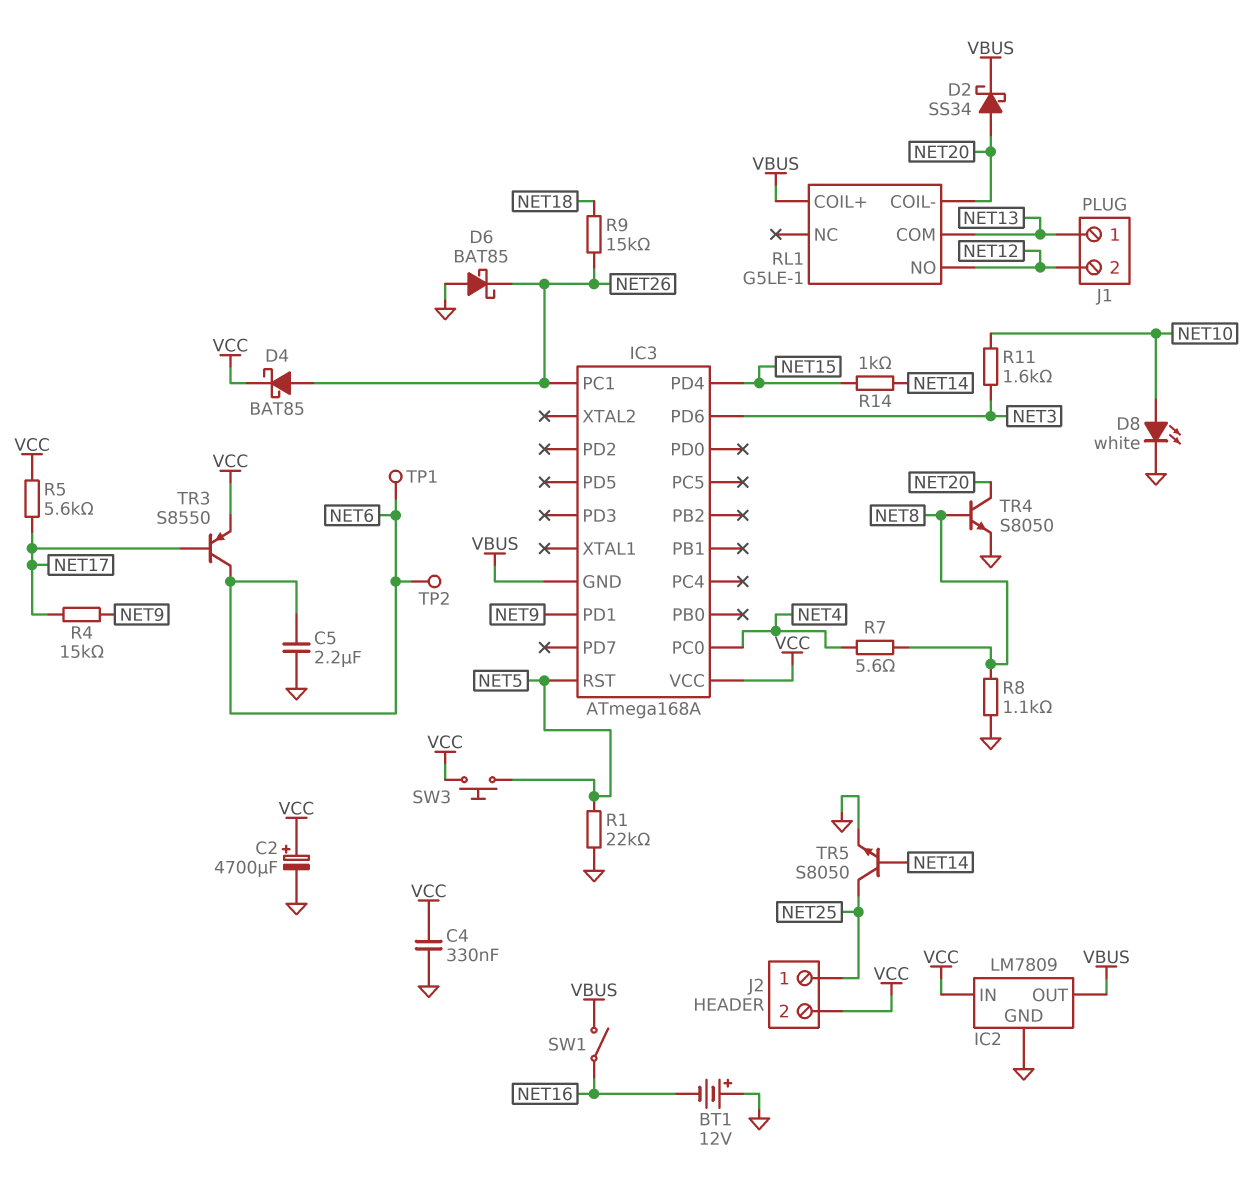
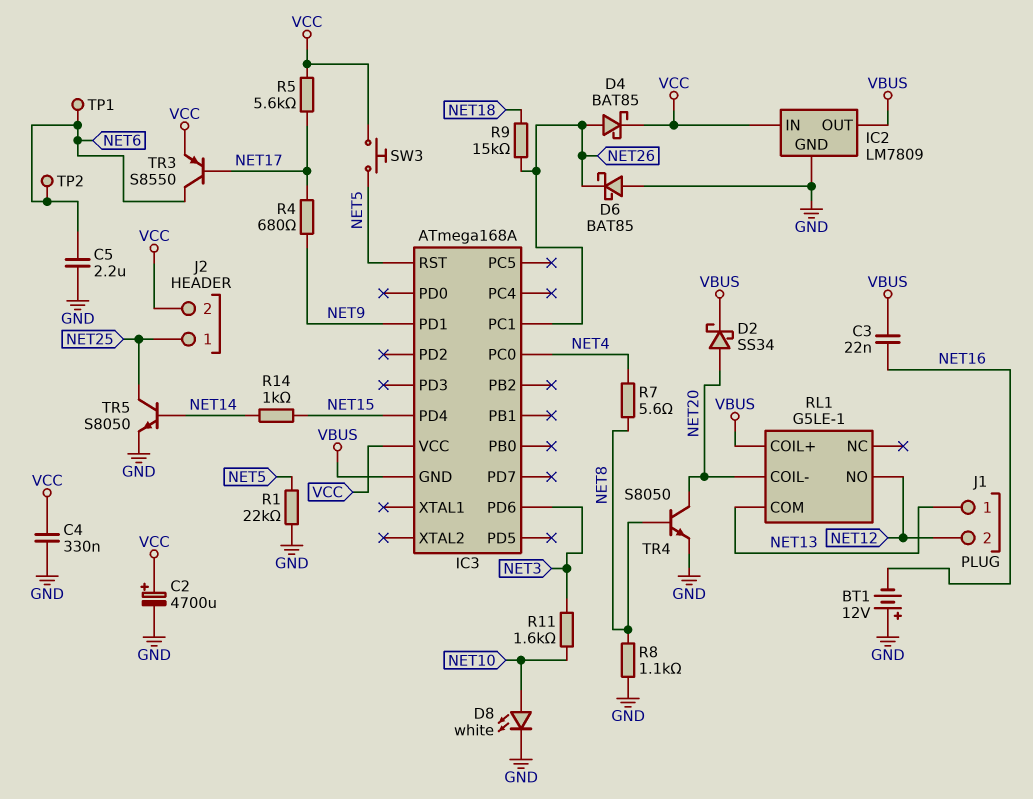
C3: none -> 22nF (NET16, VBUS)
R4: 15k (NET9, NET17) -> 680 (NET9, NET17)
SW1: switch (NET16, VBUS) -> none

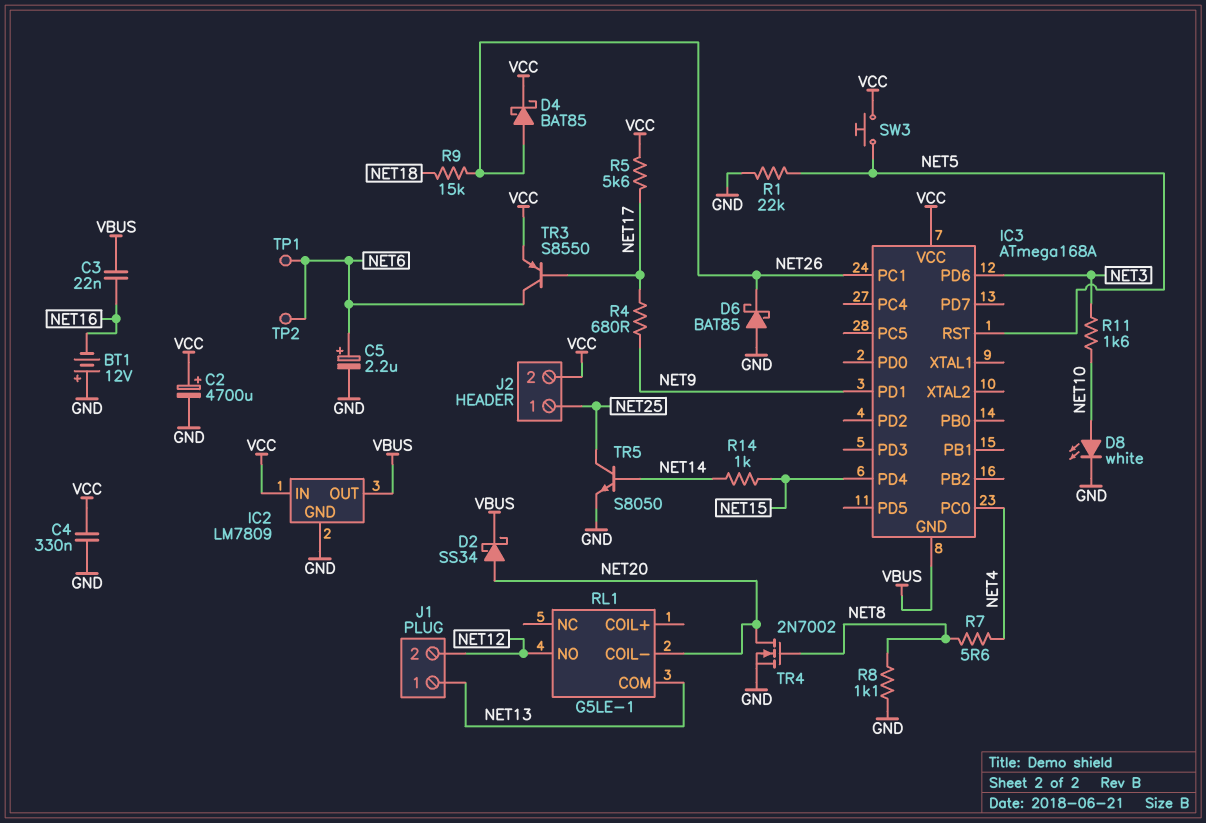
C5: 2.2uF (GND, NET6) -> 2.2uF (plus NET6, minus GND)
RL1 pin COIL+: VBUS -> none
TR4: NPN S8050 (B NET8, C NET20, E GND) -> NMOS 2N7002 (G NET8, D NET20, S GND)

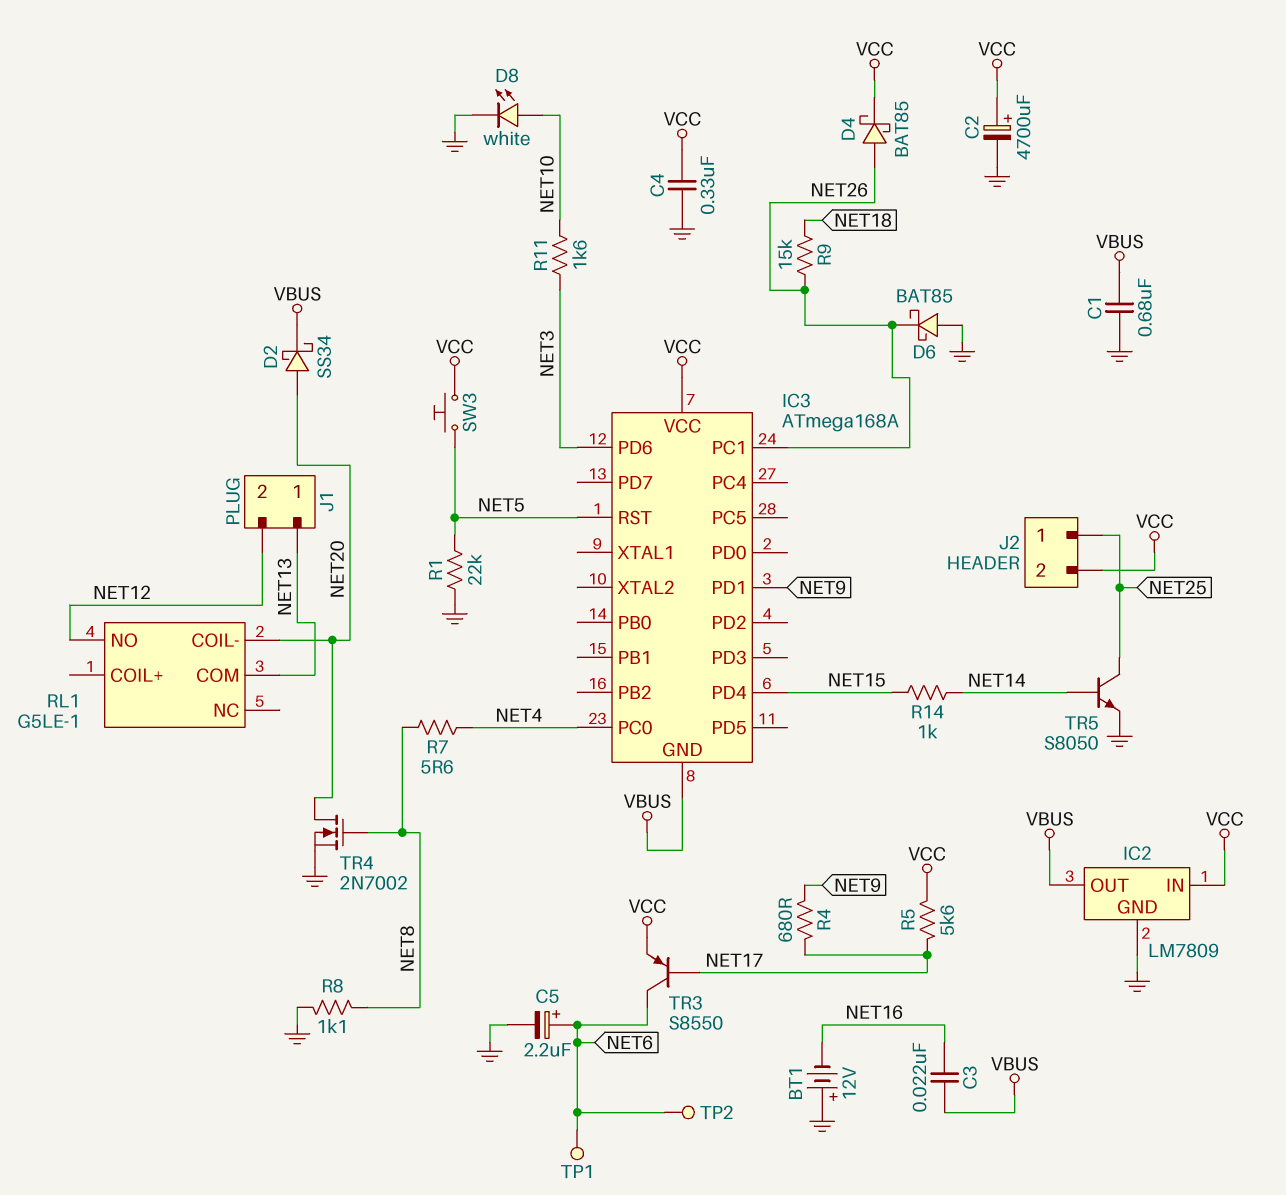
C1: none -> 680nF (GND, VBUS)

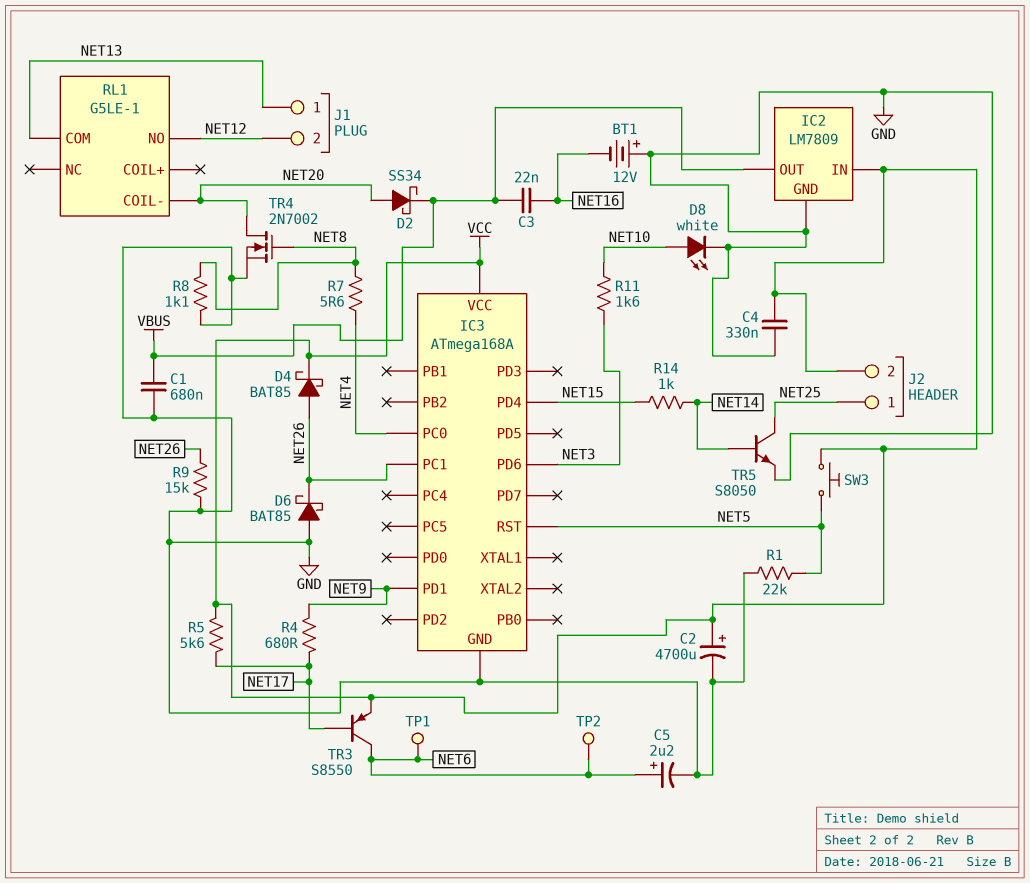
IC3 pin GND: VBUS -> GND
R9: 15k (NET18, NET26) -> 15k (GND, NET26)

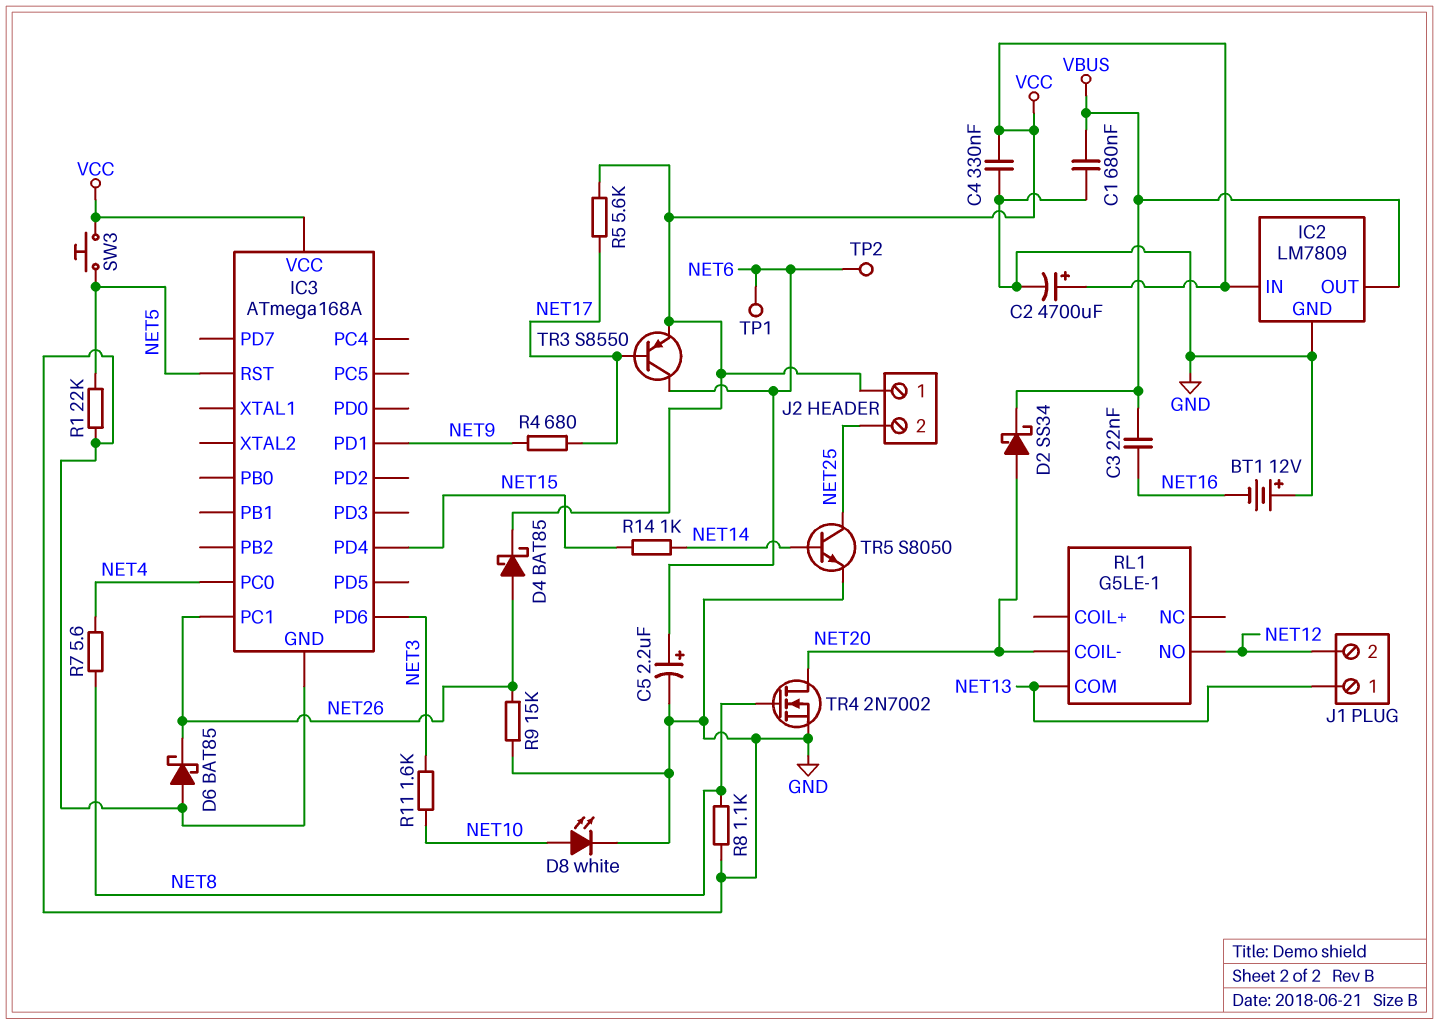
J2 pin 1: NET25 -> VCC
J2 pin 2: VCC -> NET25

